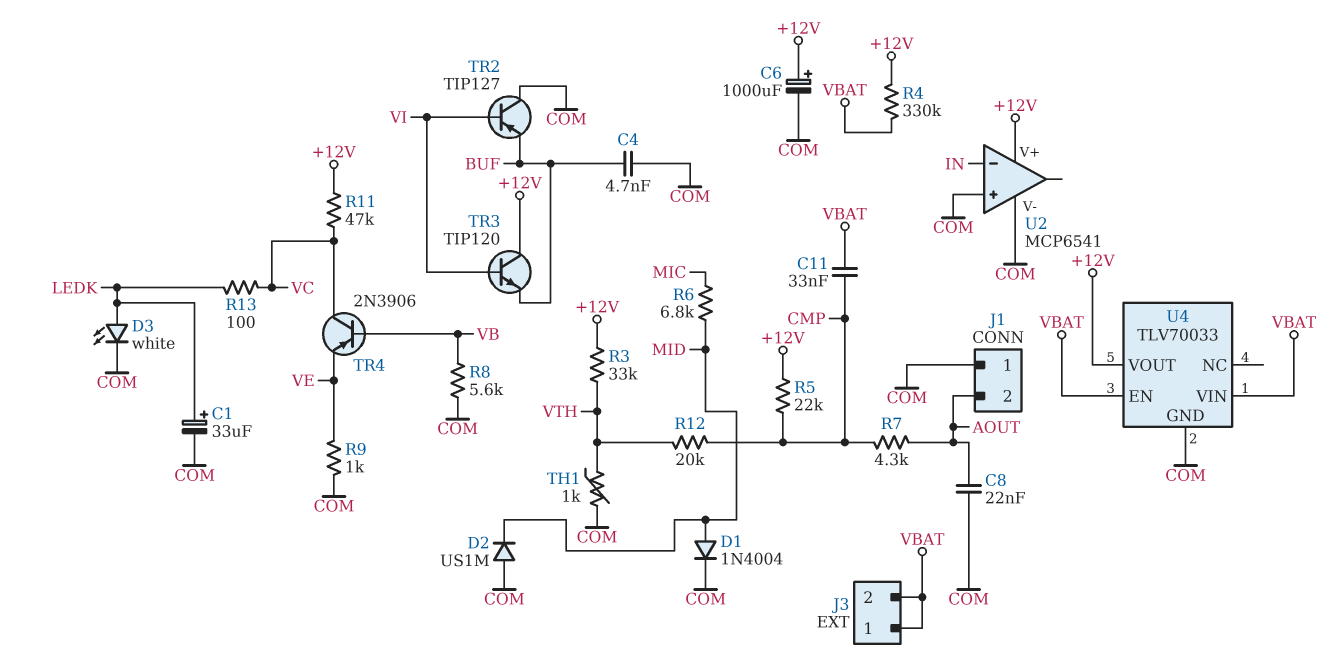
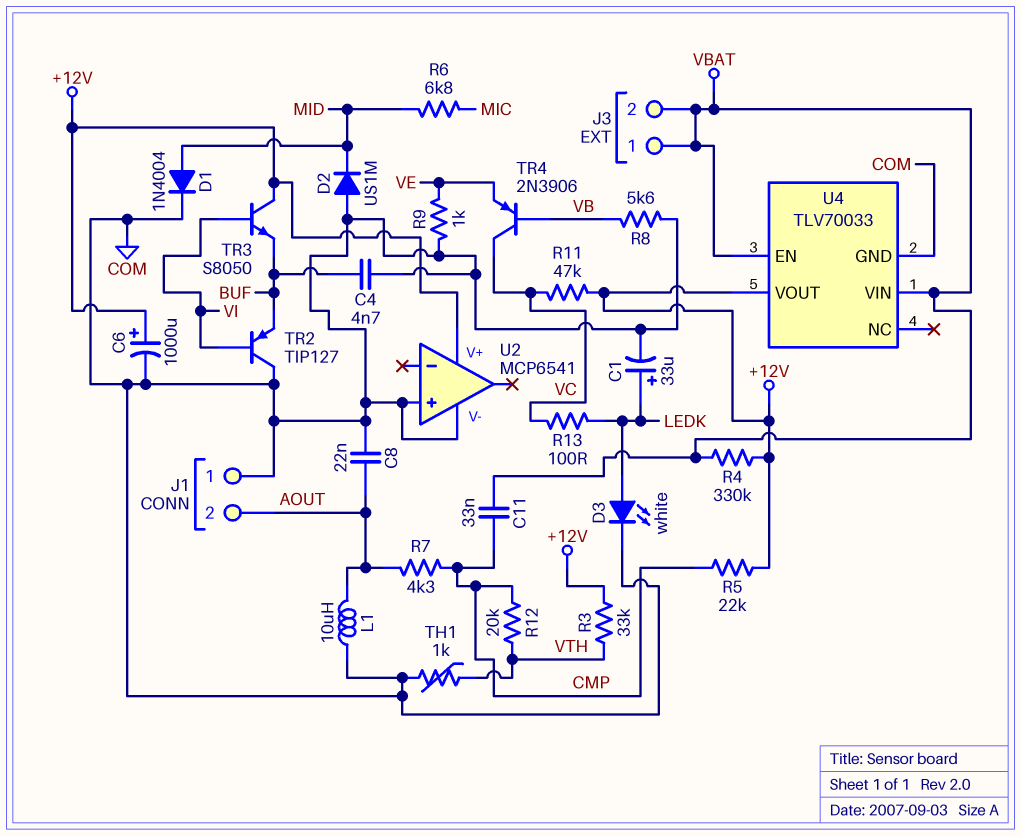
L1: none -> 10uH (AOUT, COM)
TR3: NPN TIP120 (B VI, C +12V, E BUF) -> NPN S8050 (B VI, C +12V, E BUF)
U2 pin in-: IN -> none

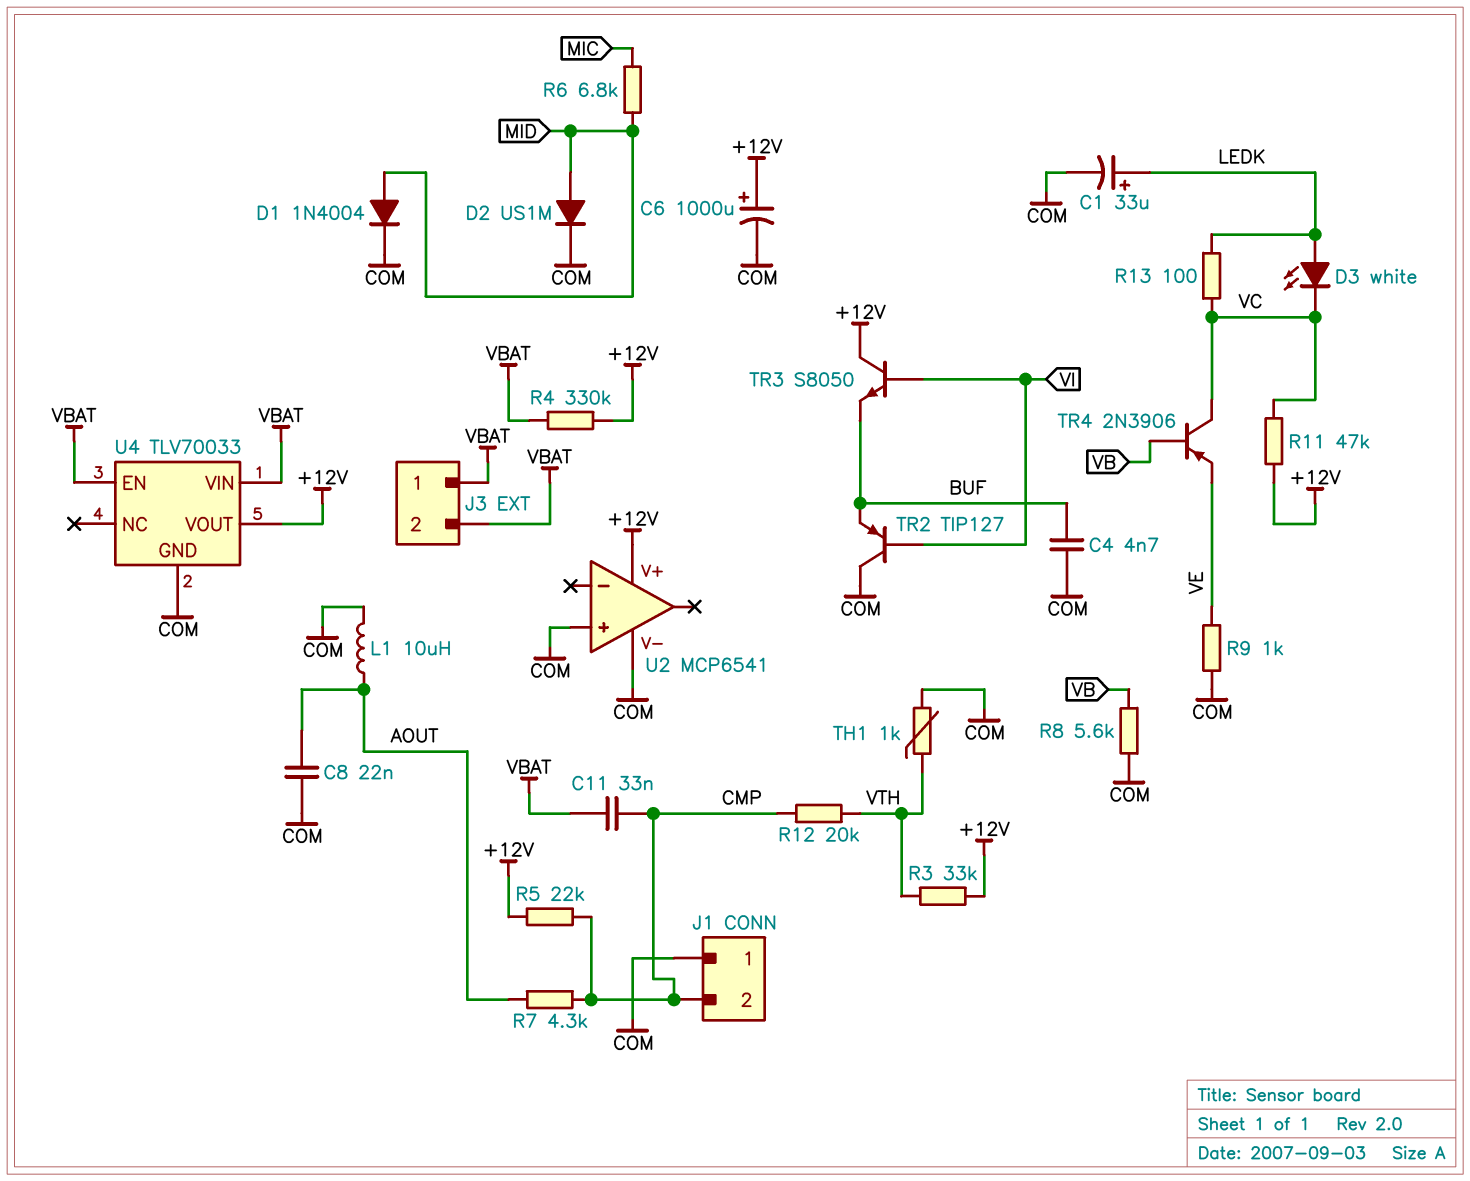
D2: diode US1M (A COM, K MID) -> diode US1M (A MID, K COM)
D3: LED white (A LEDK, K COM) -> LED white (A LEDK, K VC)
J1 pin 2: AOUT -> CMP

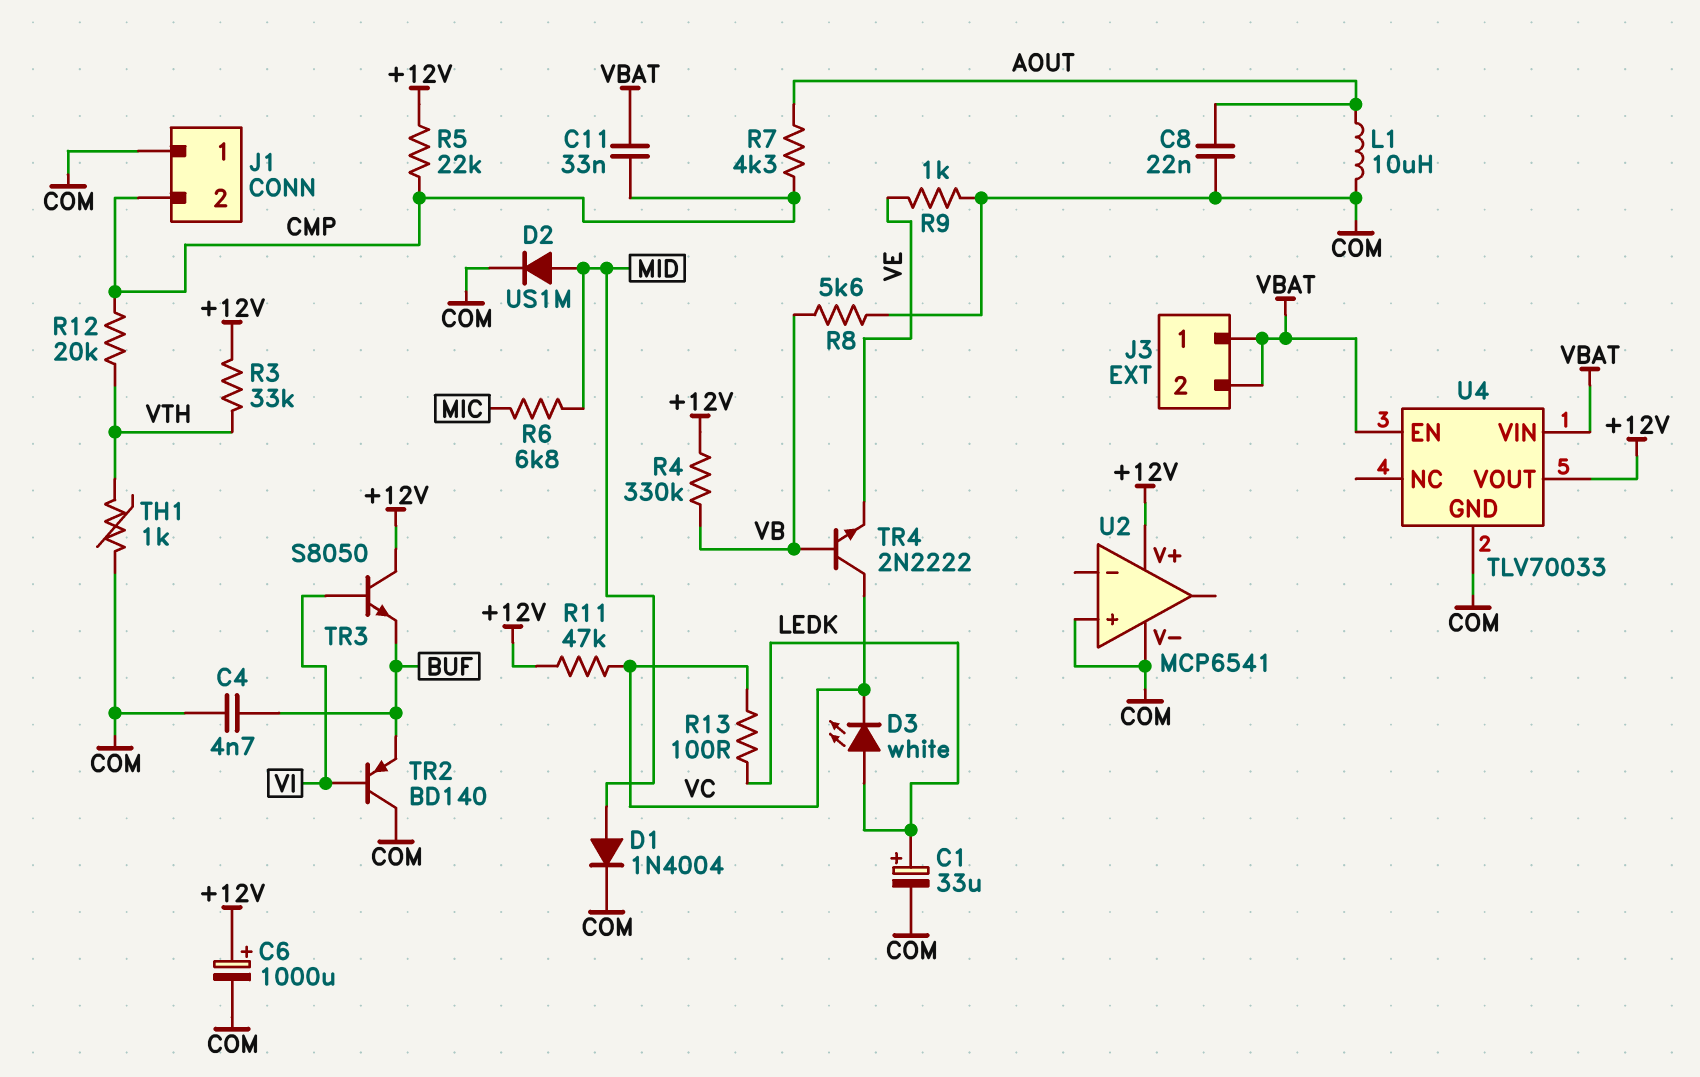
R4: 330k (+12V, VBAT) -> 330k (+12V, VB)
TR2: PNP TIP127 (B VI, C COM, E BUF) -> PNP BD140 (B VI, C COM, E BUF)
TR4: PNP 2N3906 (B VB, C VC, E VE) -> NPN 2N2222 (B VB, C VC, E VE)

